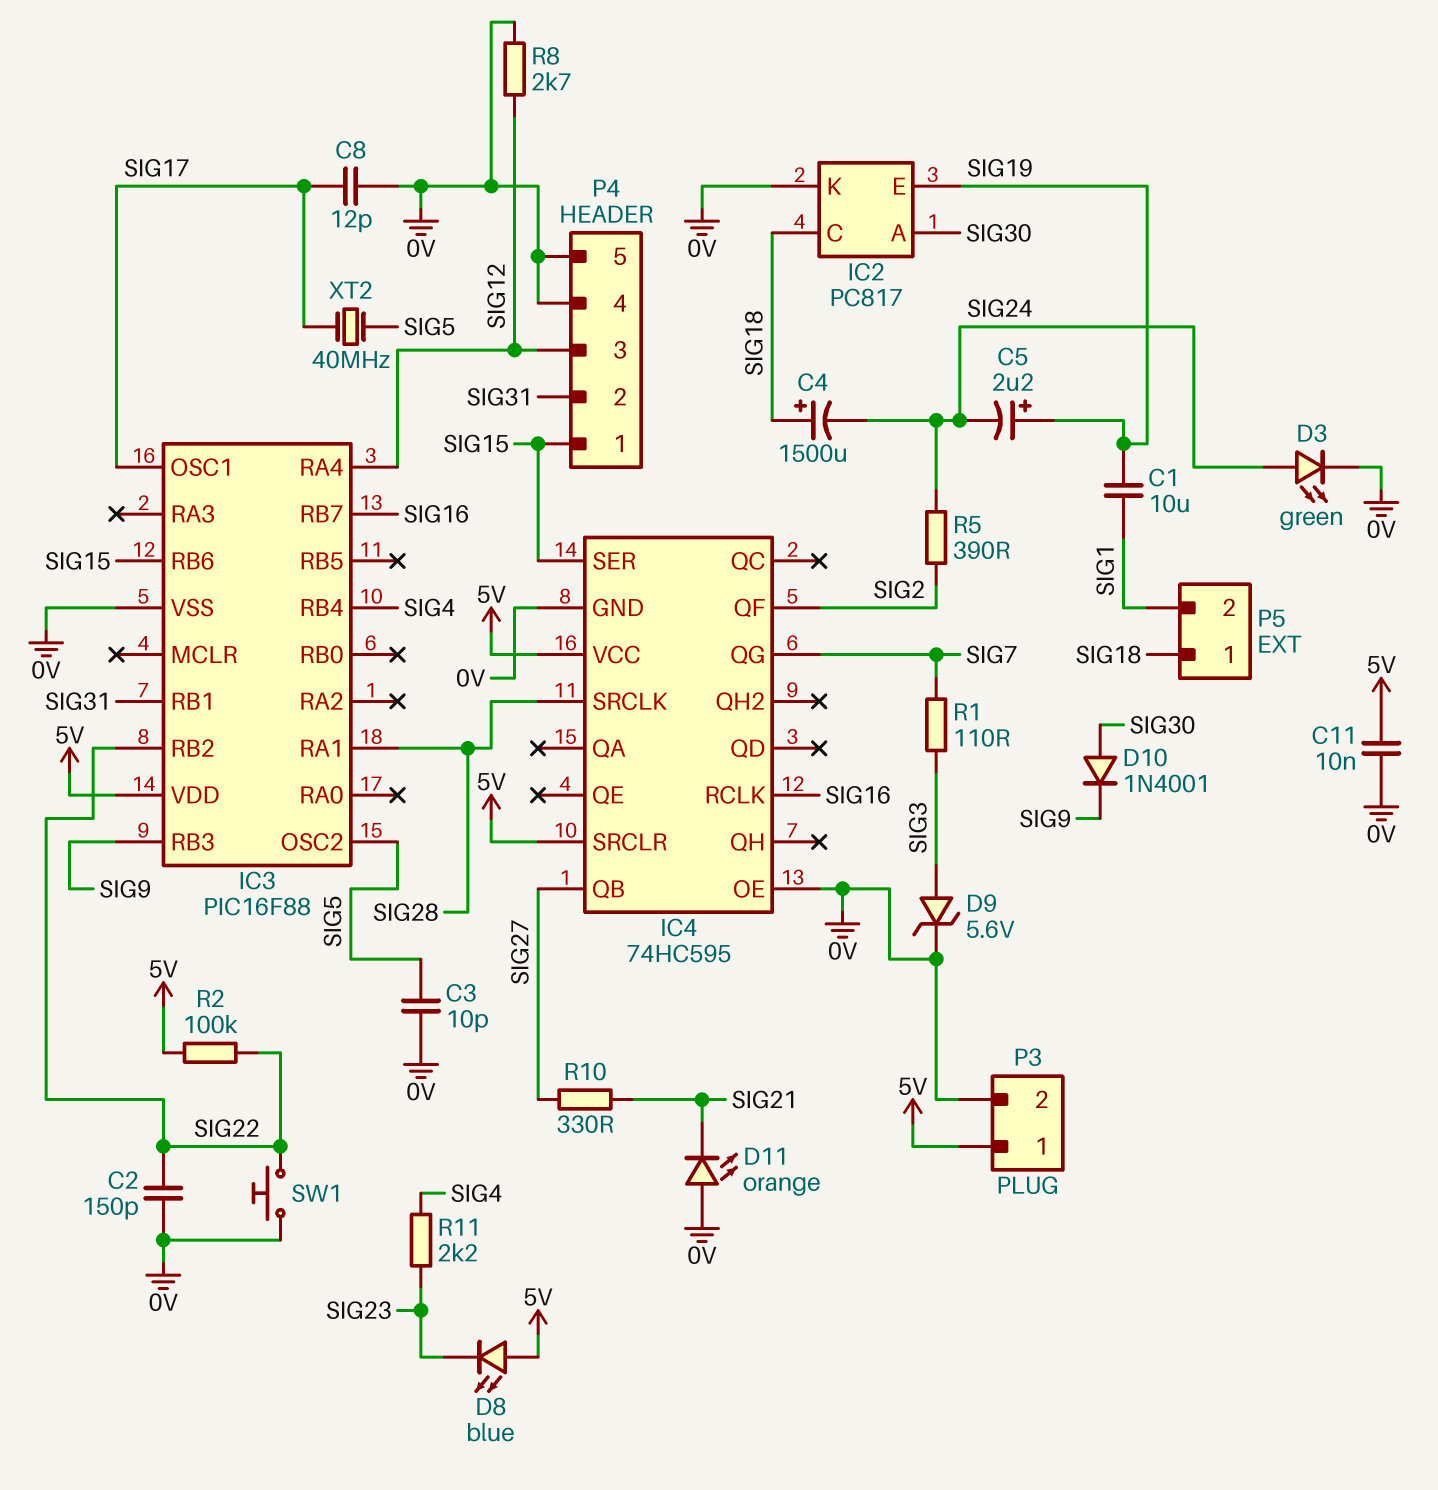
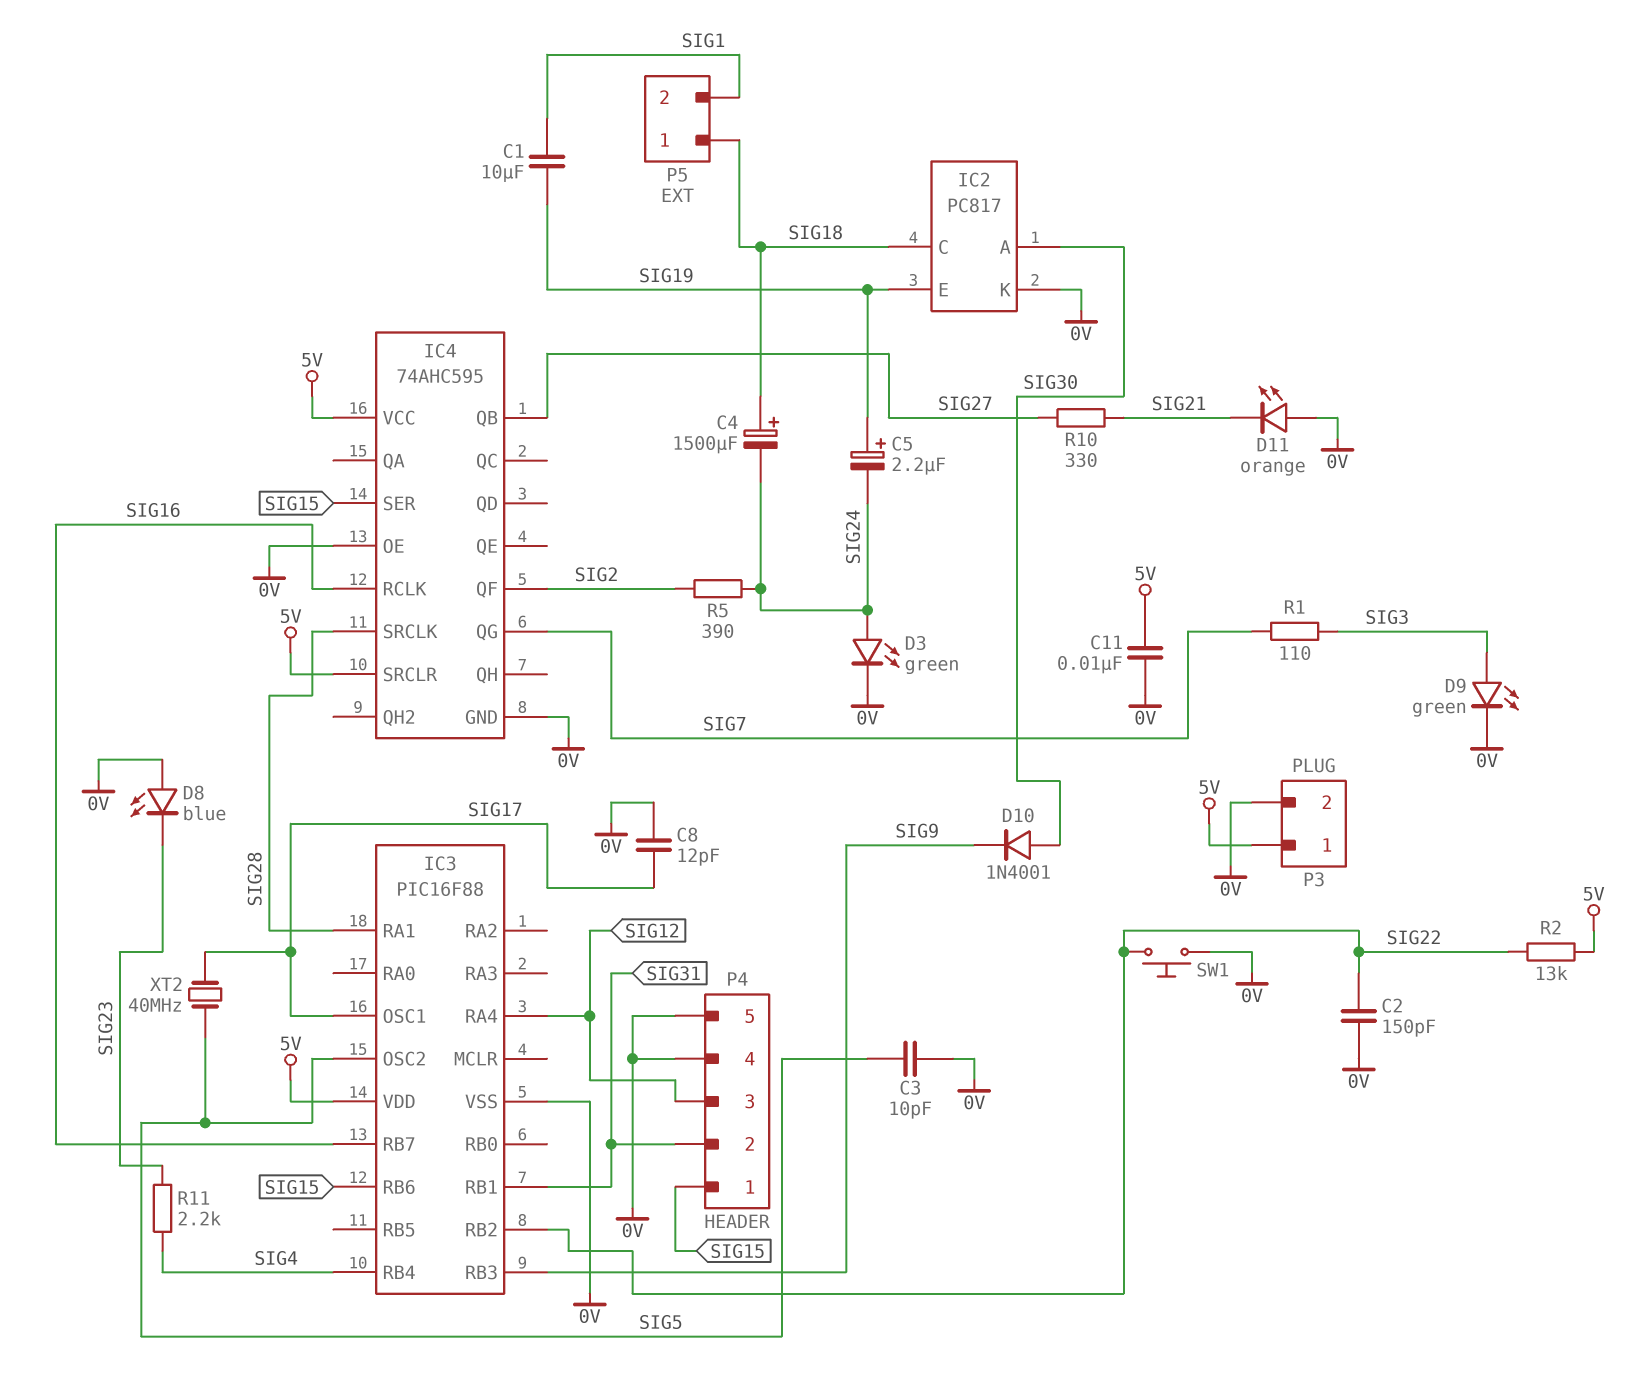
D8: LED blue (A 5V, K SIG23) -> LED blue (A 0V, K SIG23)
D9: zener 5.6V (A SIG3, K 0V) -> LED green (A SIG3, K 0V)
IC4: 74HC595 -> 74AHC595
R2: 100k (5V, SIG22) -> 13k (5V, SIG22)
R8: 2.7k (0V, SIG12) -> none

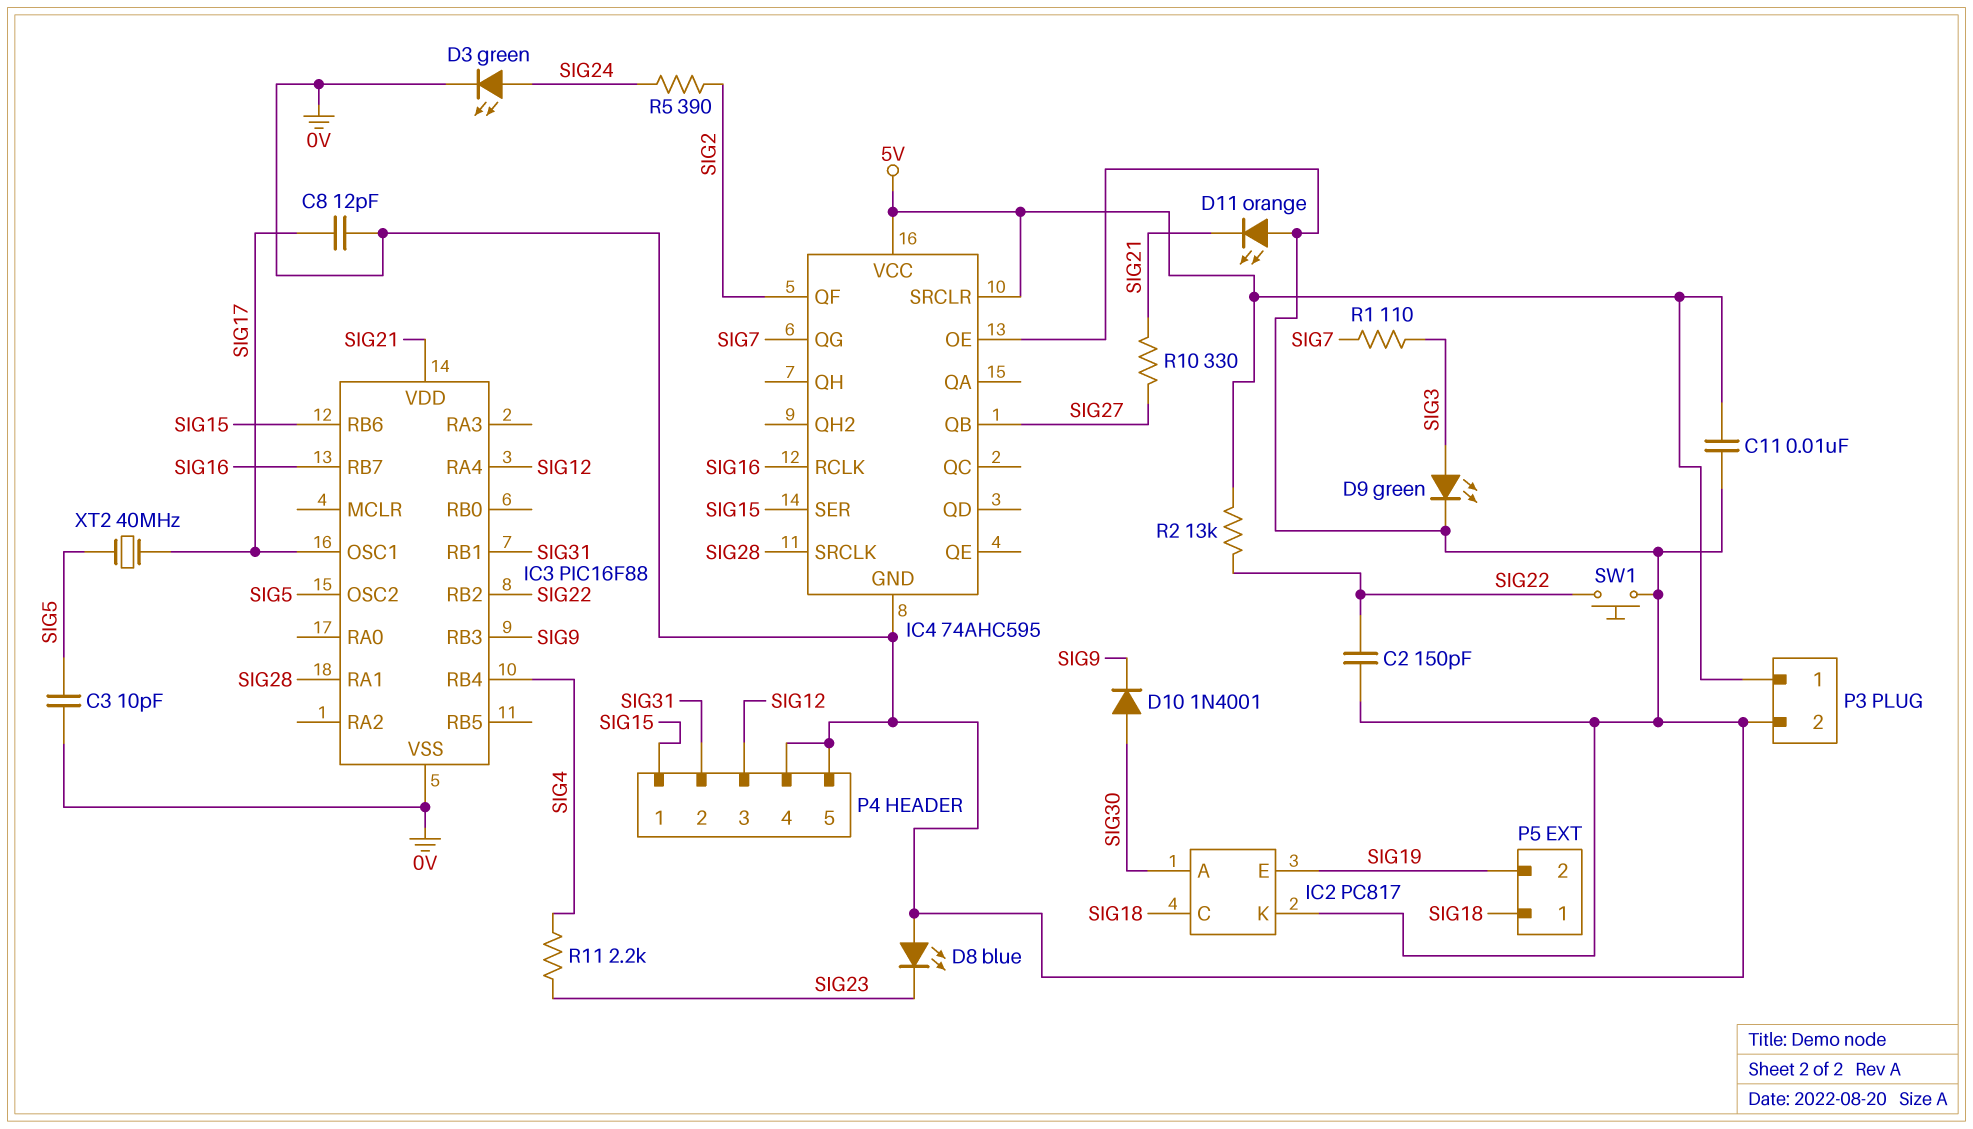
C1: 10uF (SIG1, SIG19) -> none
C4: 1500uF (plus SIG18, minus SIG24) -> none
C5: 2.2uF (plus SIG19, minus SIG24) -> none
IC3 pin VDD: 5V -> SIG21
P5 pin 2: SIG1 -> SIG19

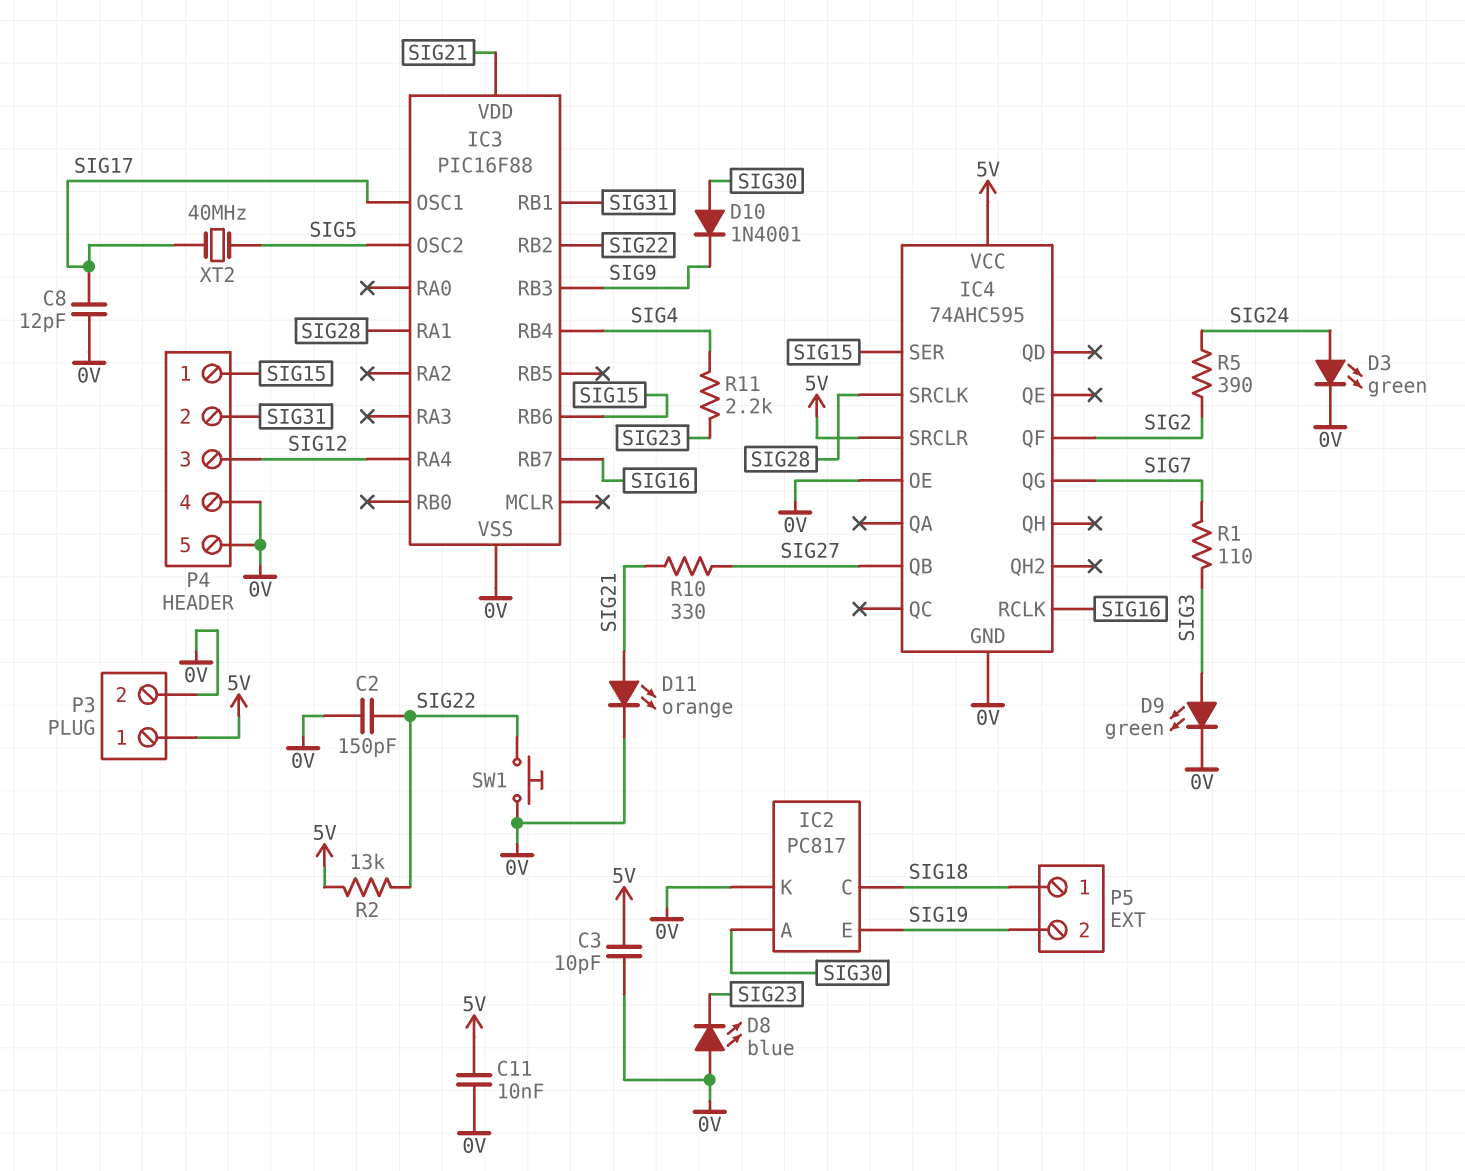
C3: 10pF (0V, SIG5) -> 10pF (0V, 5V)
D11: LED orange (A 0V, K SIG21) -> LED orange (A SIG21, K 0V)

